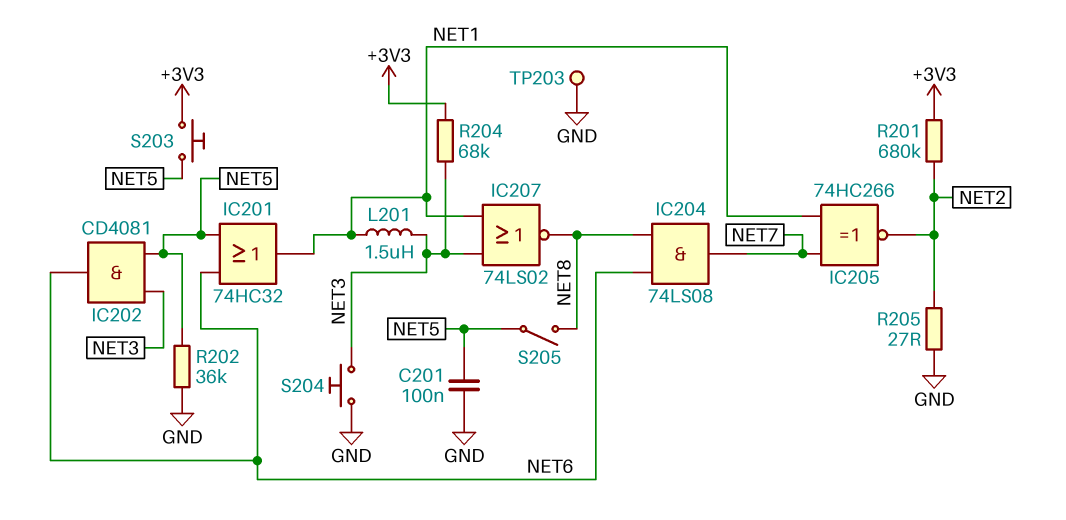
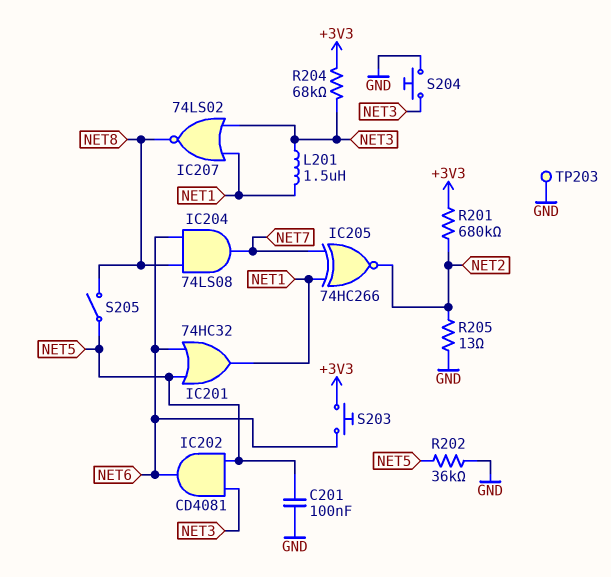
R205: 27 (GND, NET2) -> 13 (GND, NET2)
S203: button (+3V3, NET5) -> button (+3V3, NET6)

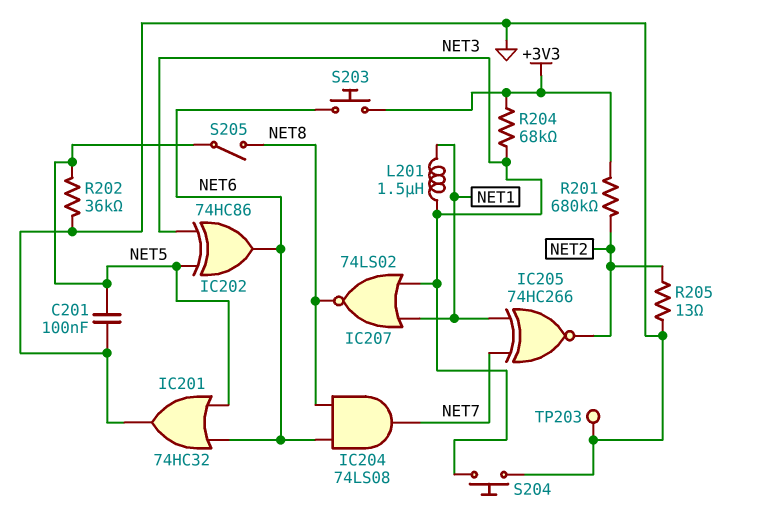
IC201: OR 74HC32 (in NET5, in NET6, out NET1) -> OR 74HC32 (in NET5, in NET6, out GND)
IC202: AND CD4081 (in NET3, in NET5, out NET6) -> XOR 74HC86 (in NET3, in NET5, out NET6)

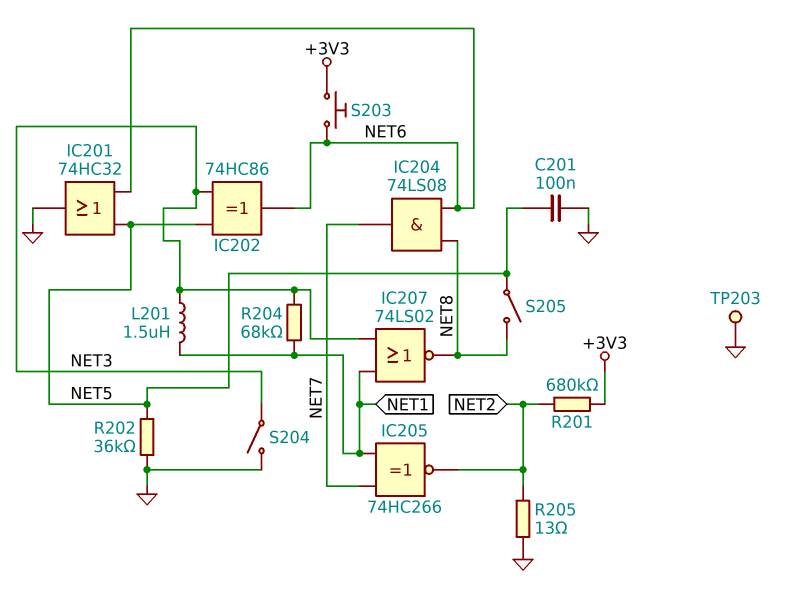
R204: 68k (+3V3, NET3) -> 68k (NET1, NET3)
S204: button (GND, NET3) -> switch (GND, NET3)

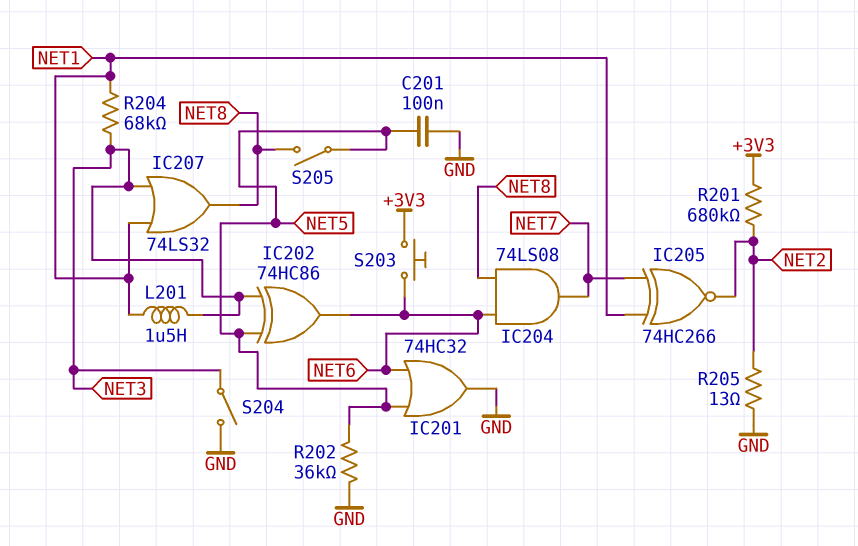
IC207: NOR 74LS02 (in NET1, in NET3, out NET8) -> OR 74LS32 (in NET1, in NET3, out NET8)
TP203: test point (GND) -> none

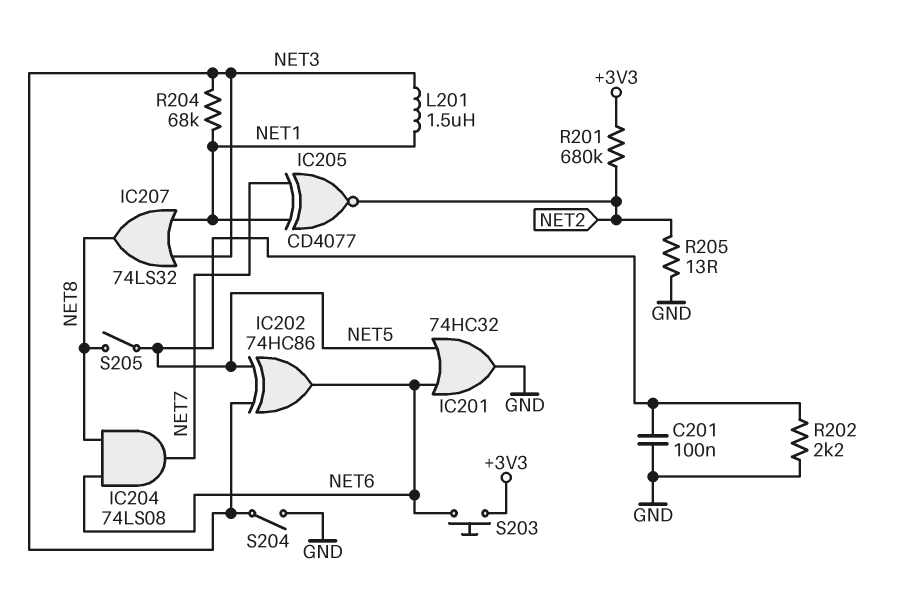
IC205: XNOR 74HC266 (in NET1, in NET7, out NET2) -> XNOR CD4077 (in NET1, in NET7, out NET2)
R202: 36k (GND, NET5) -> 2.2k (GND, NET5)

